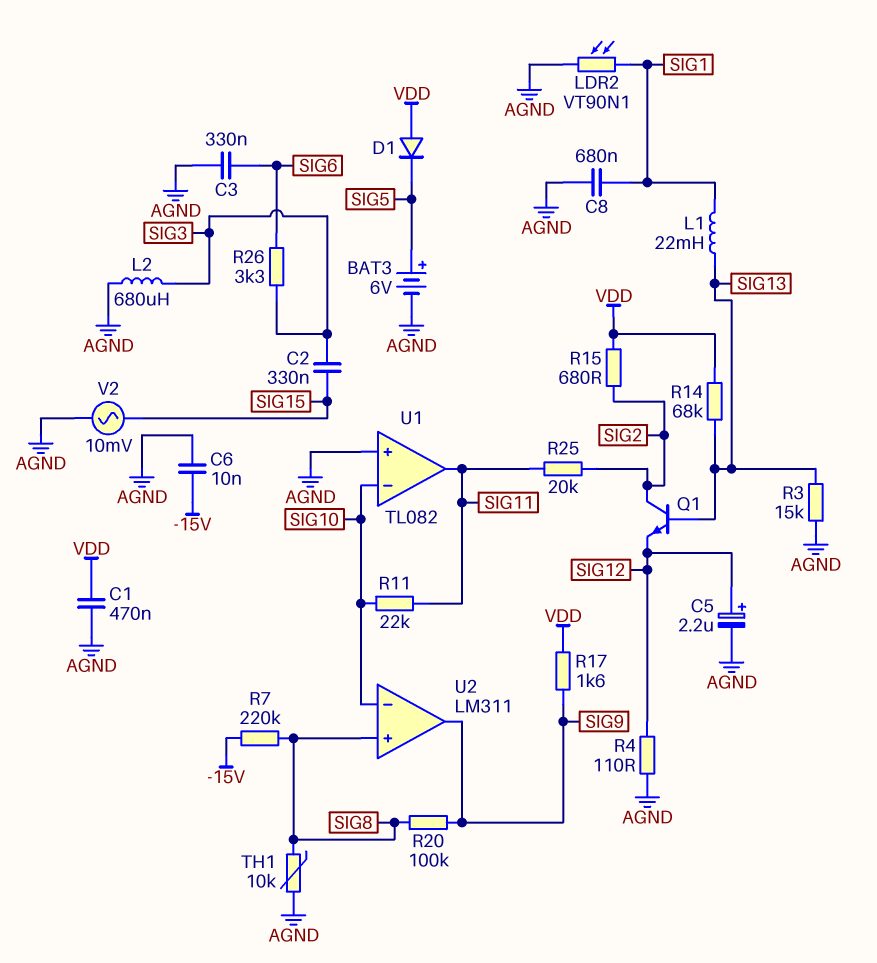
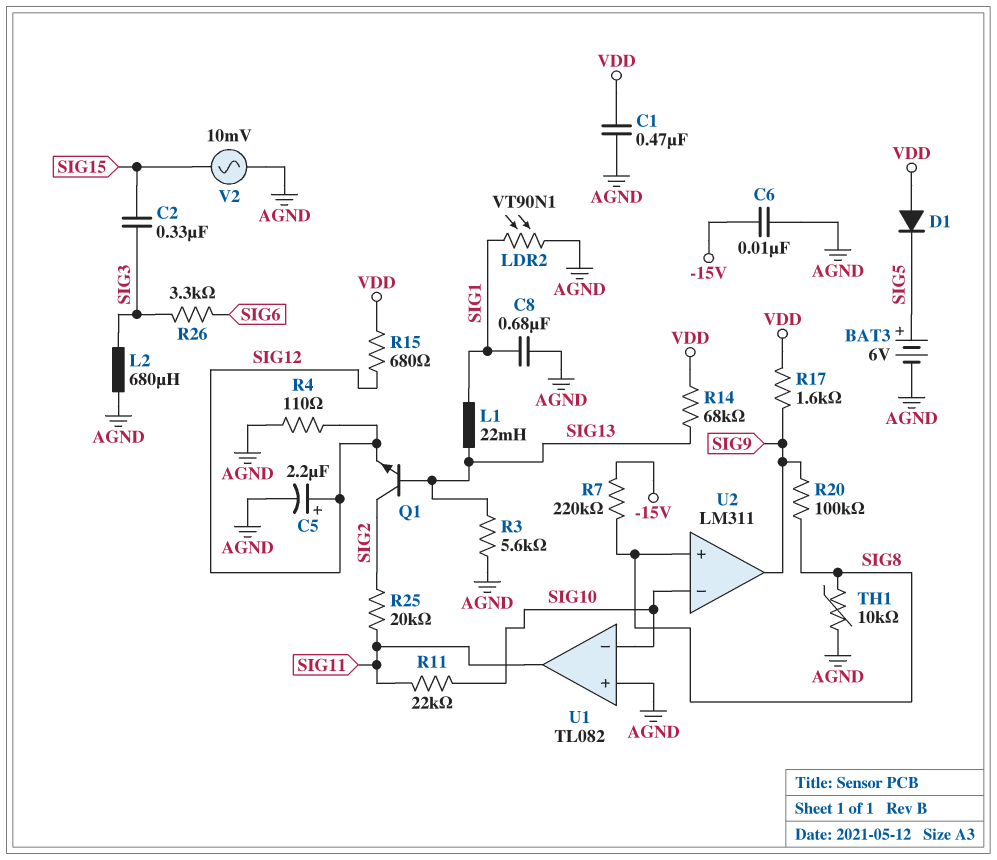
C3: 330nF (AGND, SIG6) -> none
R3: 15k (AGND, SIG13) -> 5.6k (AGND, SIG13)
R15: 680 (SIG2, VDD) -> 680 (SIG12, VDD)

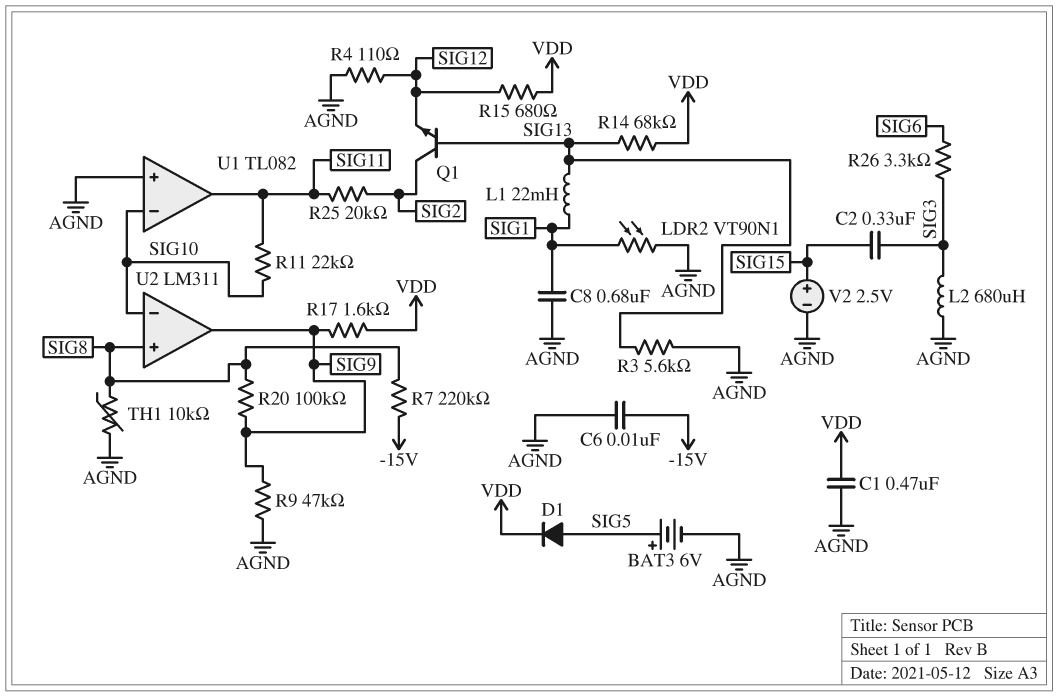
C5: 2.2uF (plus SIG12, minus AGND) -> none
D1: diode (A VDD, K SIG5) -> diode (A SIG5, K VDD)
R9: none -> 47k (AGND, SIG9)
V2: AC 10mV (AGND, SIG15) -> 2.5V (plus SIG15, minus AGND)

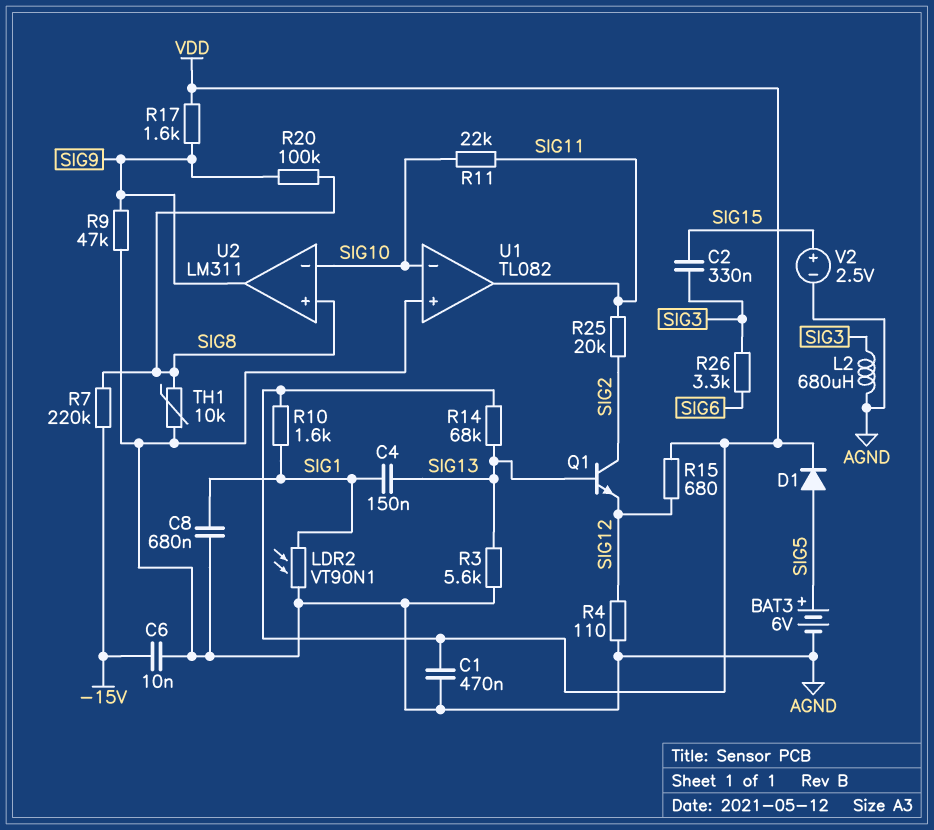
C4: none -> 150nF (SIG1, SIG13)
L1: 22mH (SIG1, SIG13) -> none
R10: none -> 1.6k (SIG1, VDD)

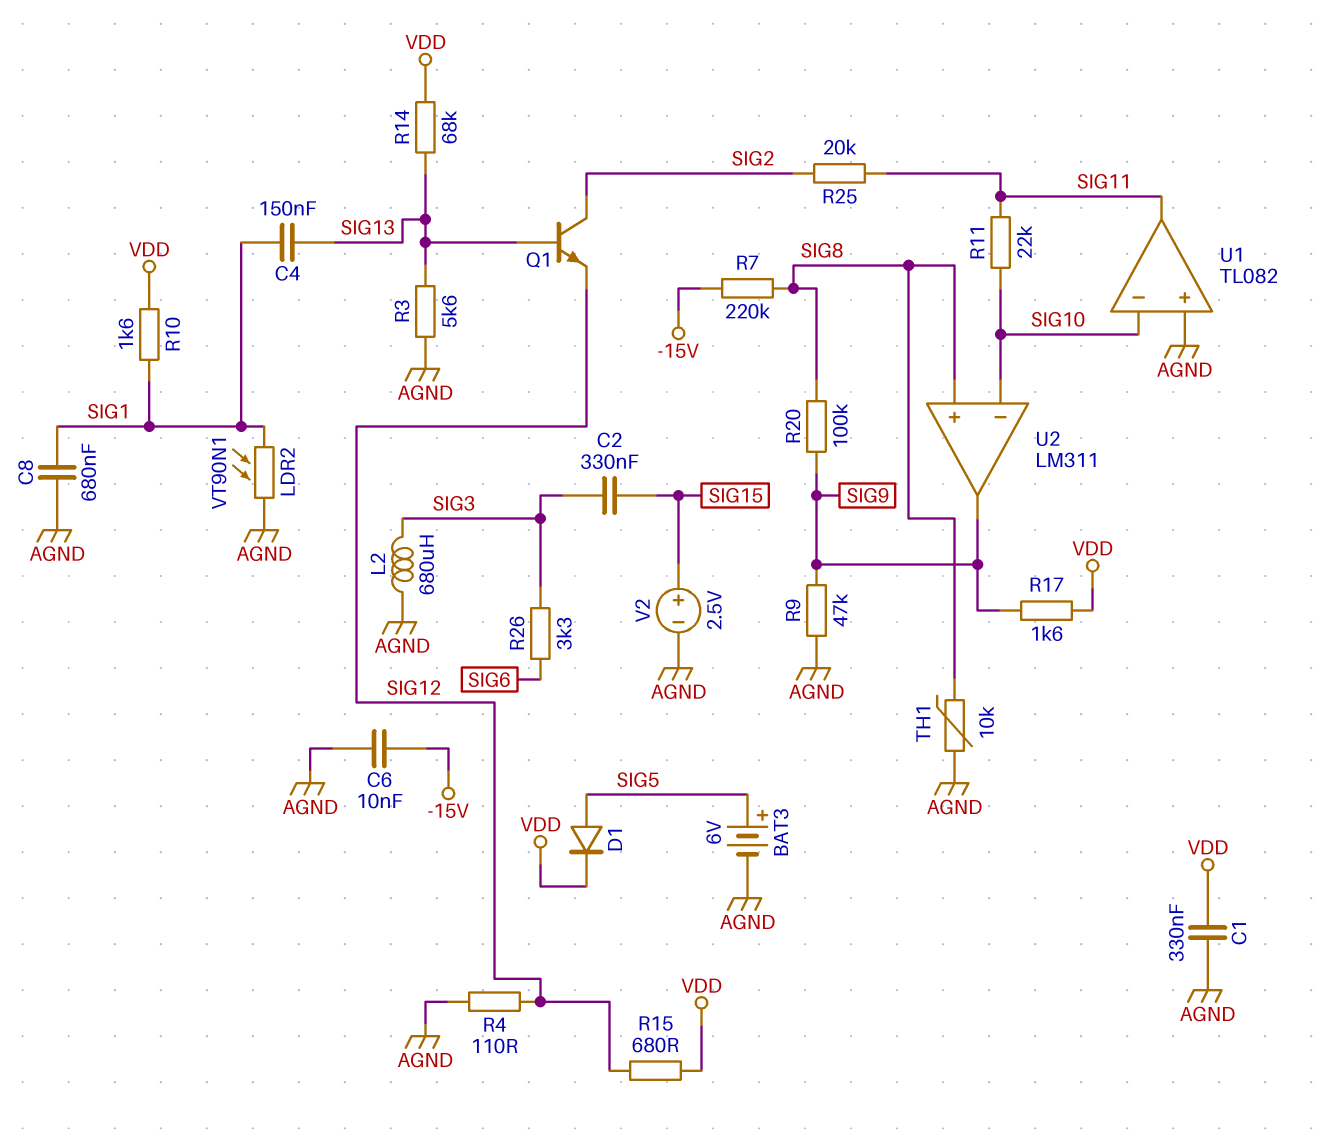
C1: 470nF (AGND, VDD) -> 330nF (AGND, VDD)

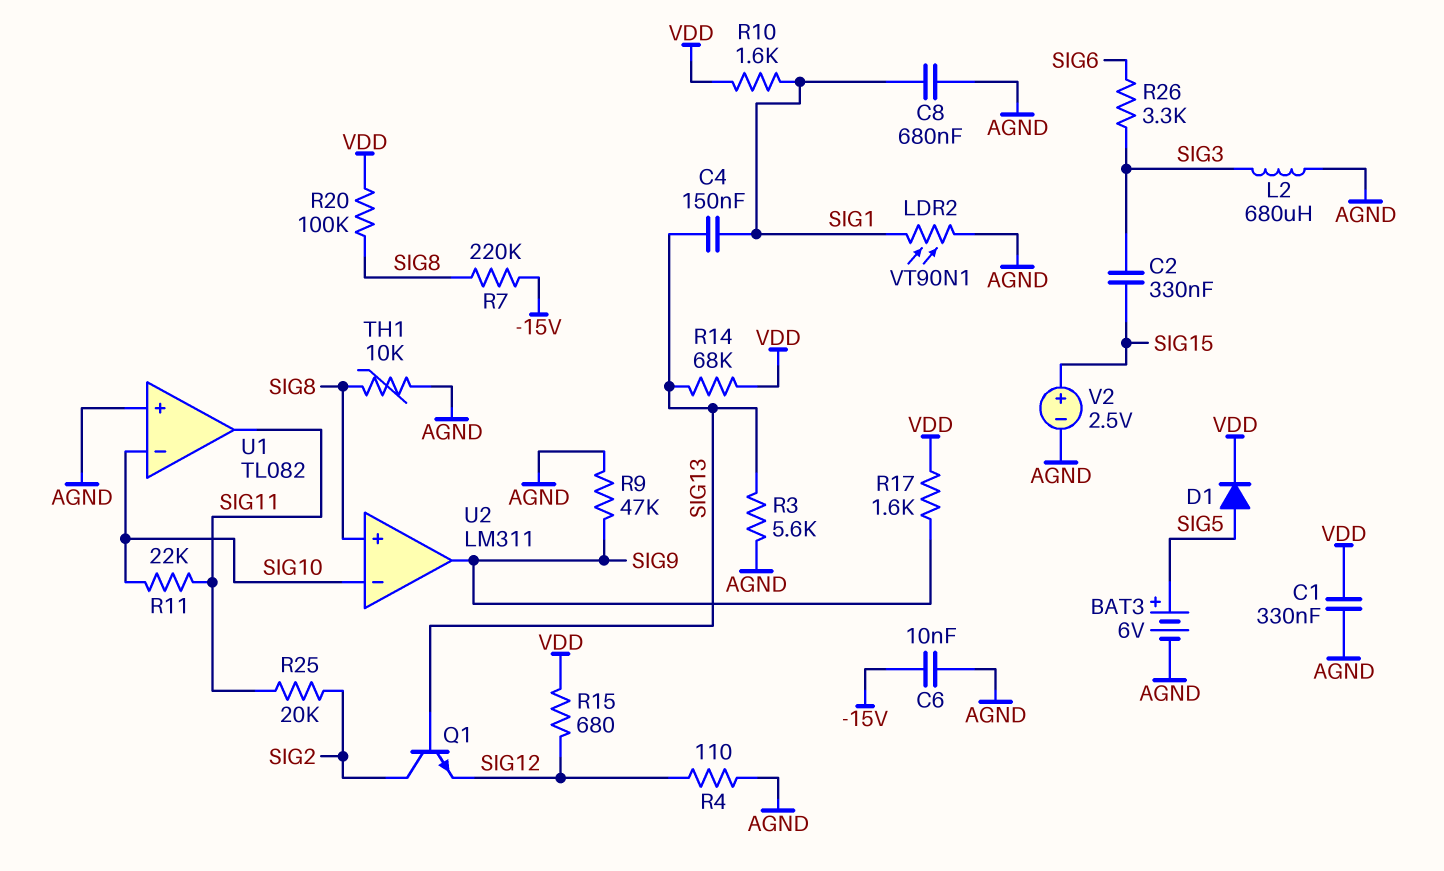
R20: 100k (SIG8, SIG9) -> 100k (SIG8, VDD)

